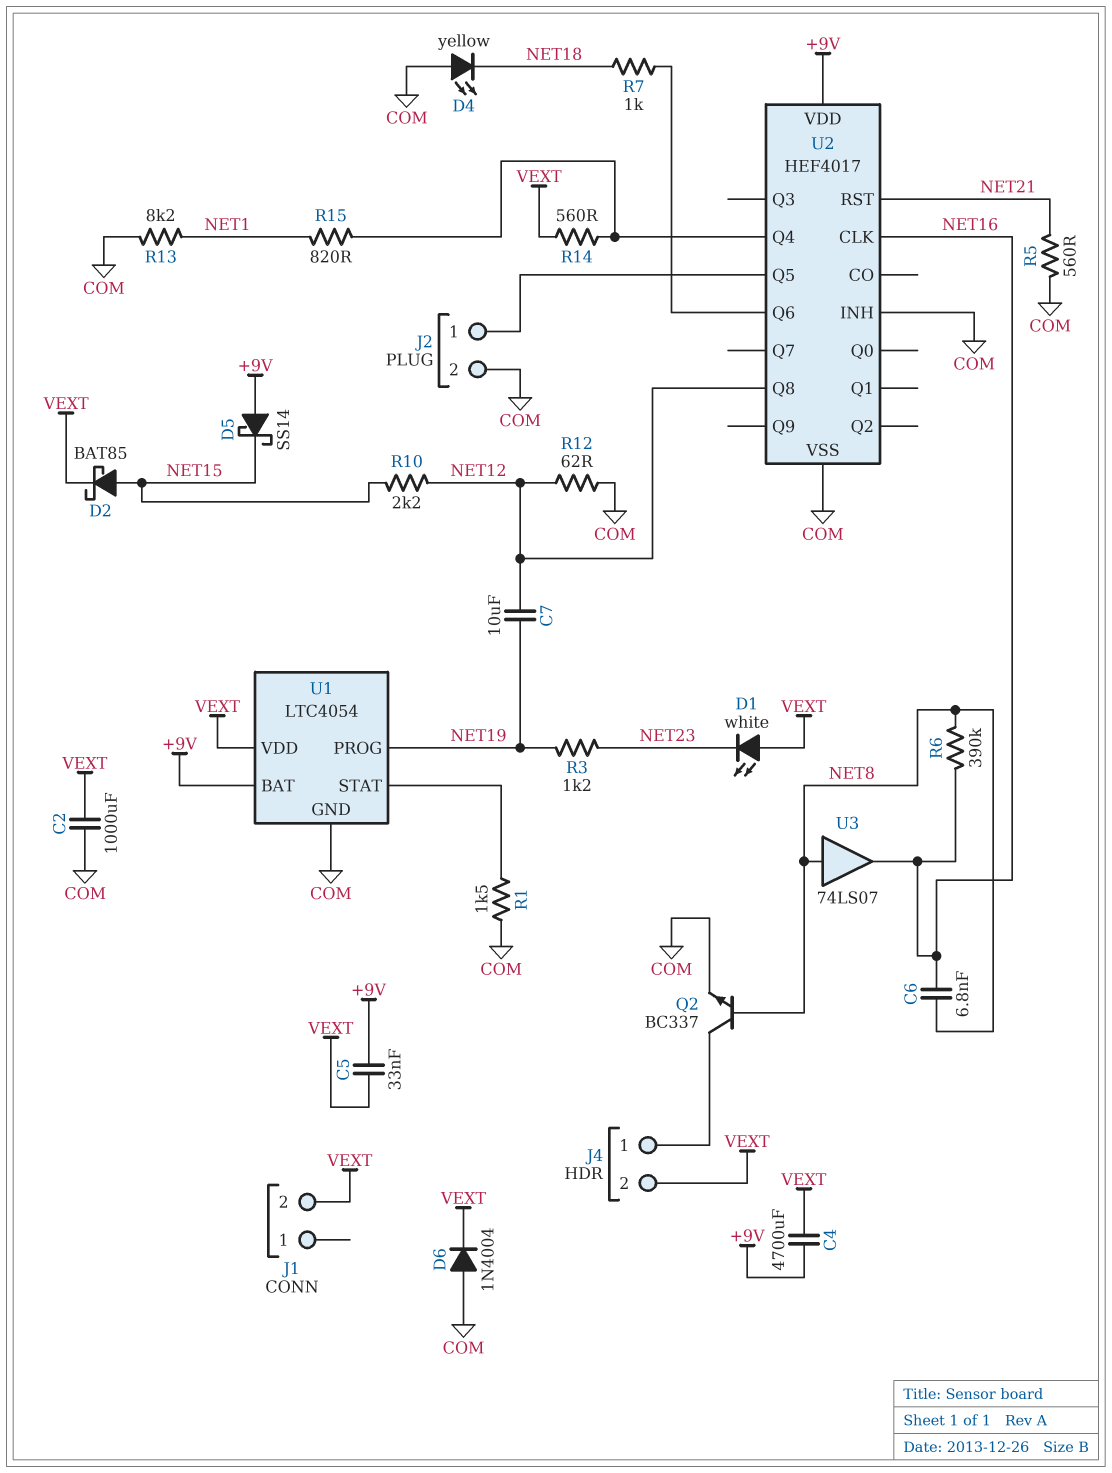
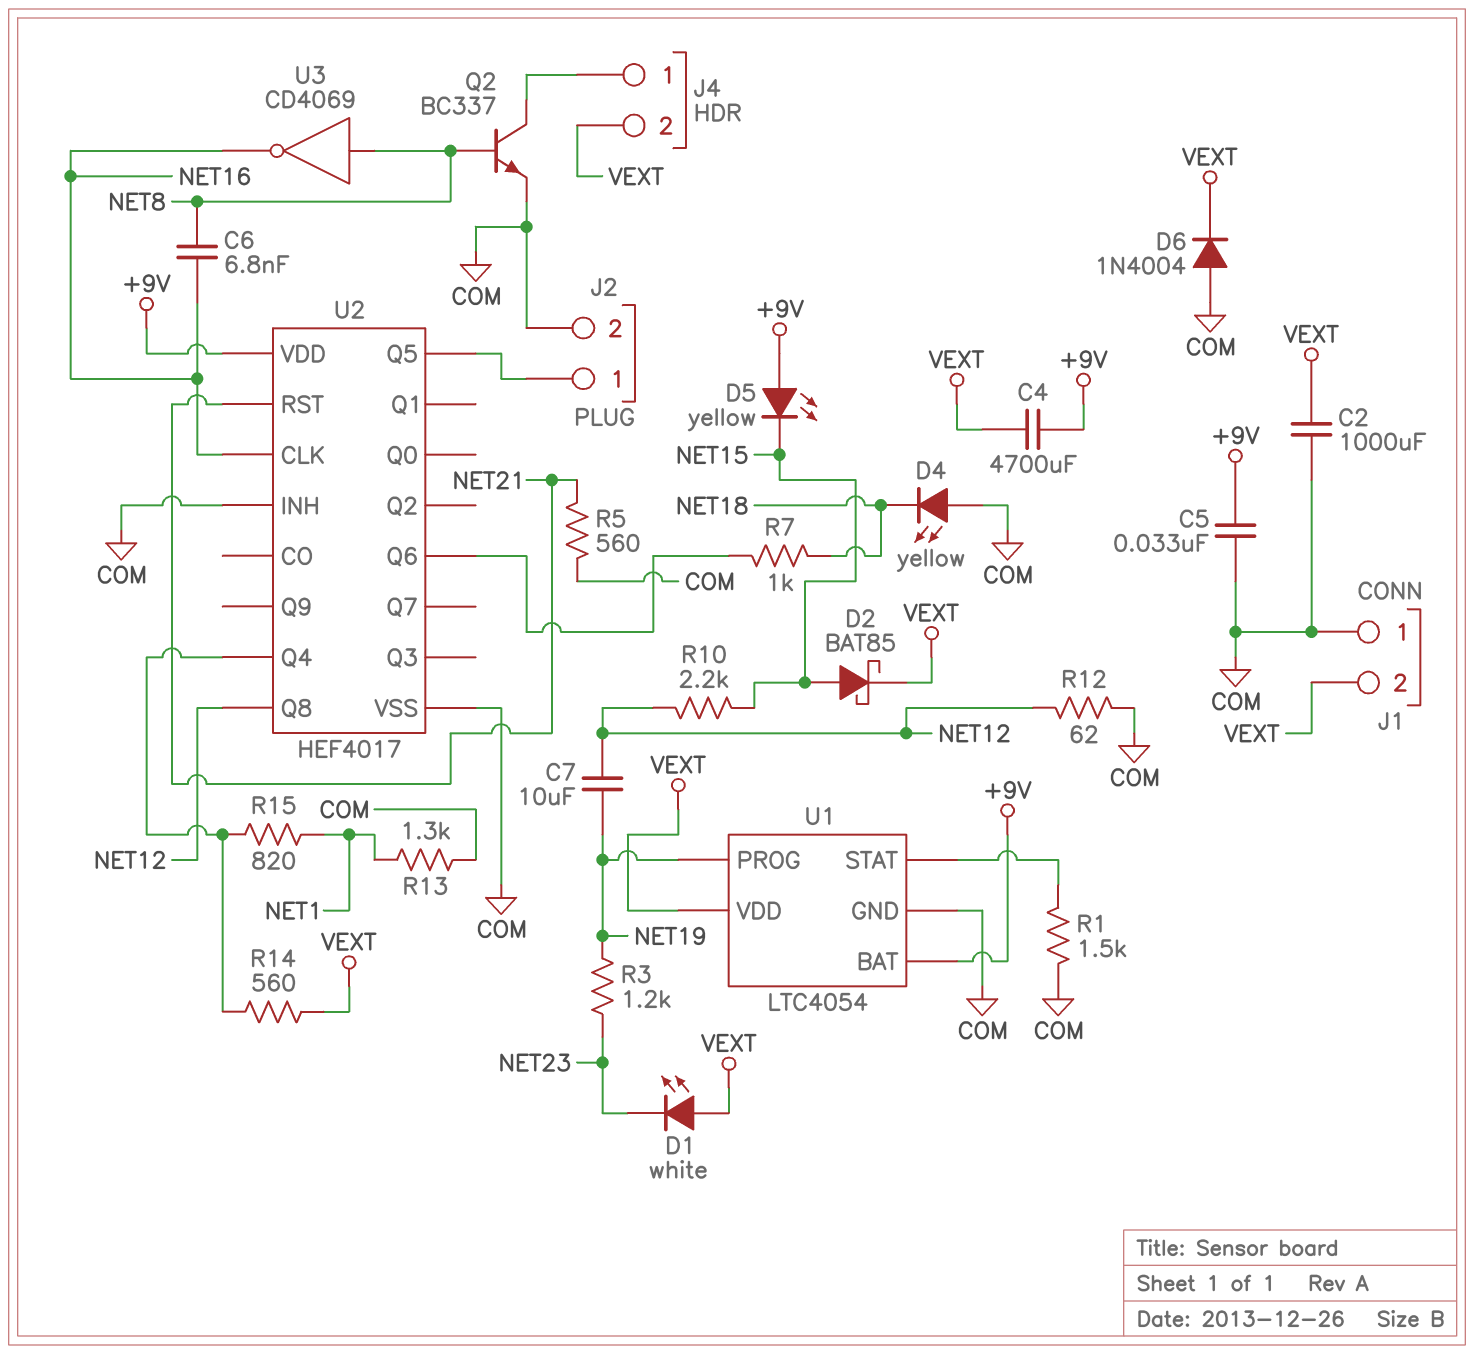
C5: 33nF (+9V, VEXT) -> 33nF (+9V, COM)
D5: schottky SS14 (A +9V, K NET15) -> LED yellow (A +9V, K NET15)
J1 pin 1: none -> COM
R6: 390k (NET8, NET16) -> none
R13: 8.2k (COM, NET1) -> 1.3k (COM, NET1)
U3: buffer 74LS07 (in NET8, out NET16) -> NOT CD4069 (in NET8, out NET16)

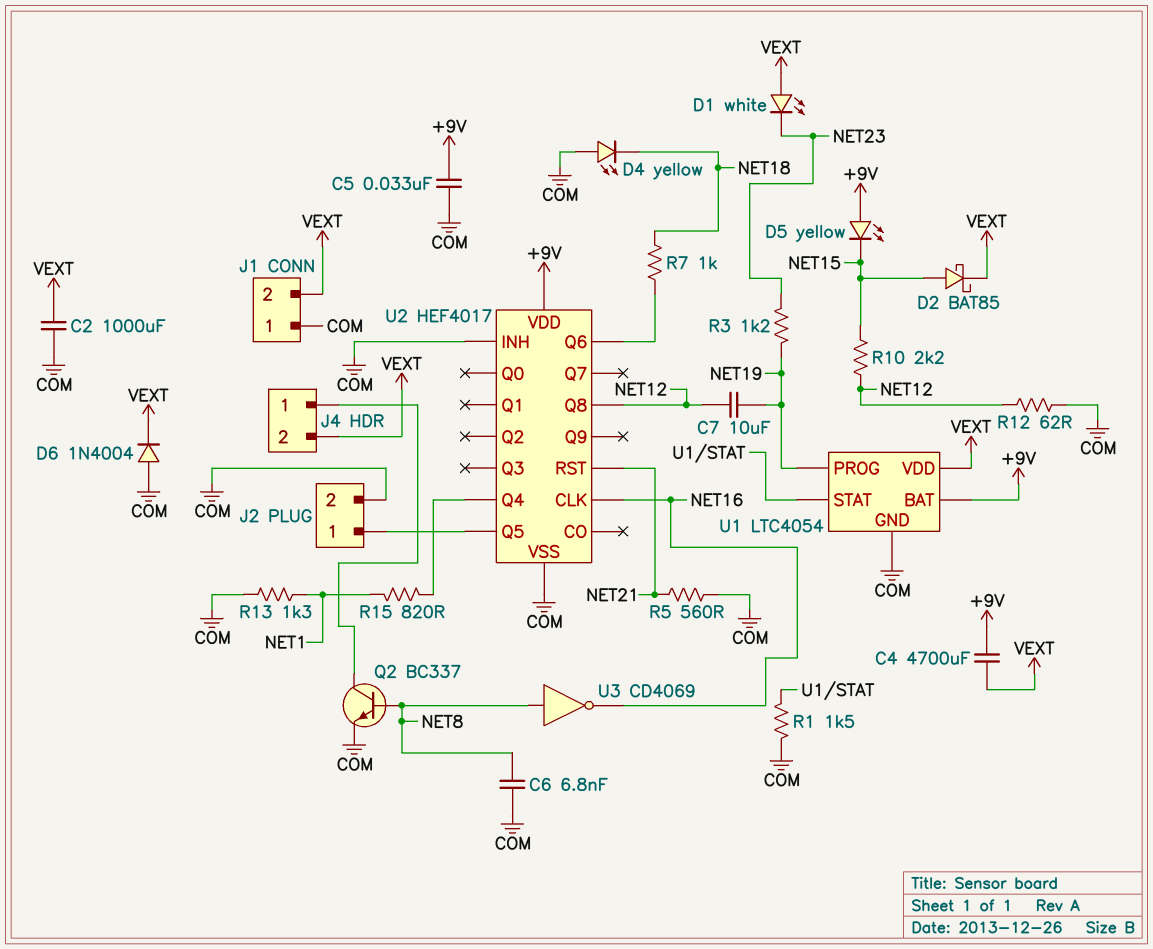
C6: 6.8nF (NET8, NET16) -> 6.8nF (COM, NET8)
R14: 560 (U2/Q4, VEXT) -> none

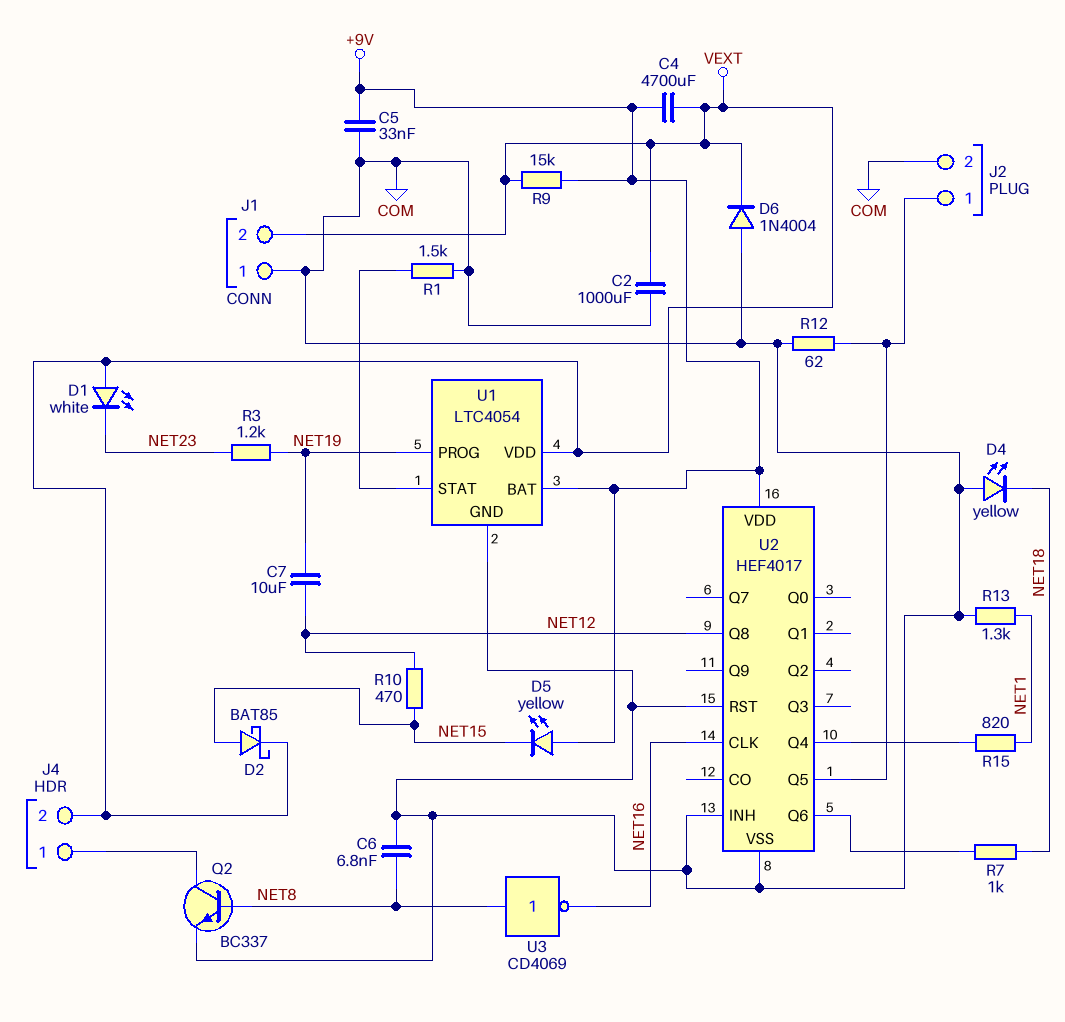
R5: 560 (COM, NET21) -> none
R9: none -> 15k (+9V, VEXT)
R10: 2.2k (NET12, NET15) -> 470 (NET12, NET15)
R12: 62 (COM, NET12) -> 62 (COM, J2/1)
U2 pin RST: NET21 -> COM

